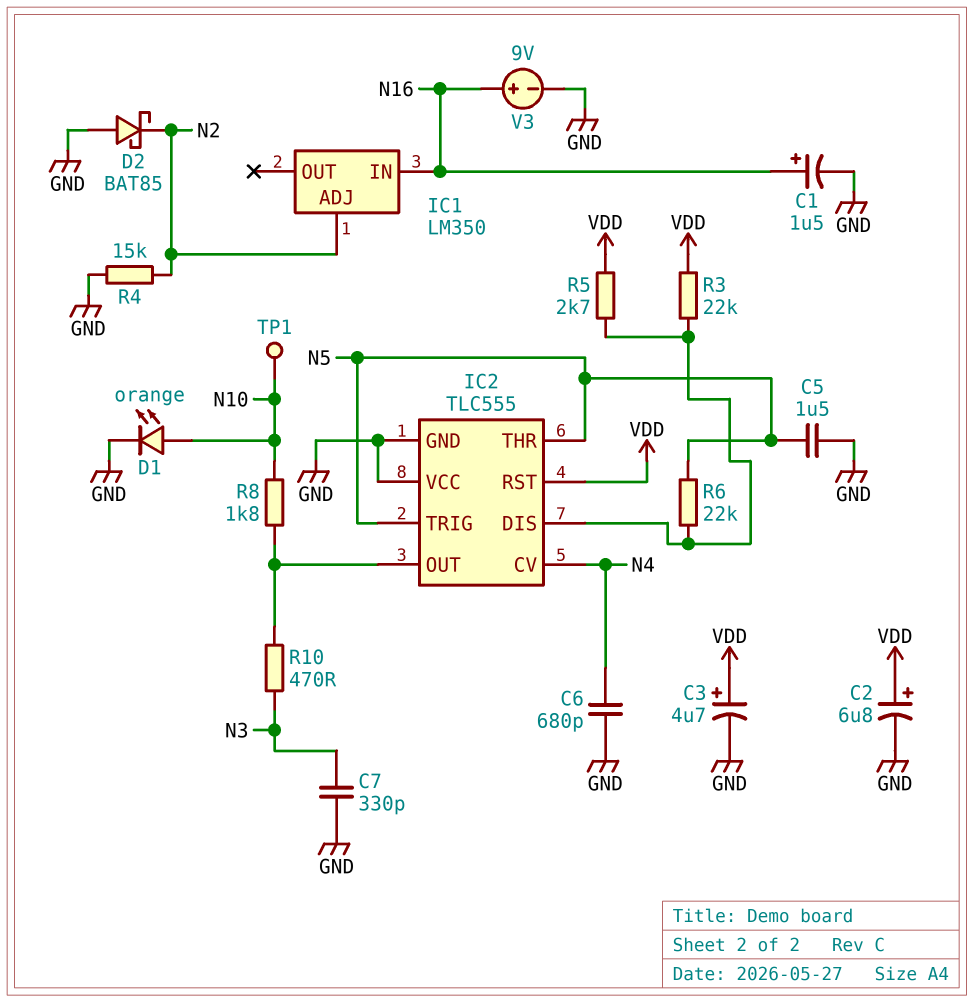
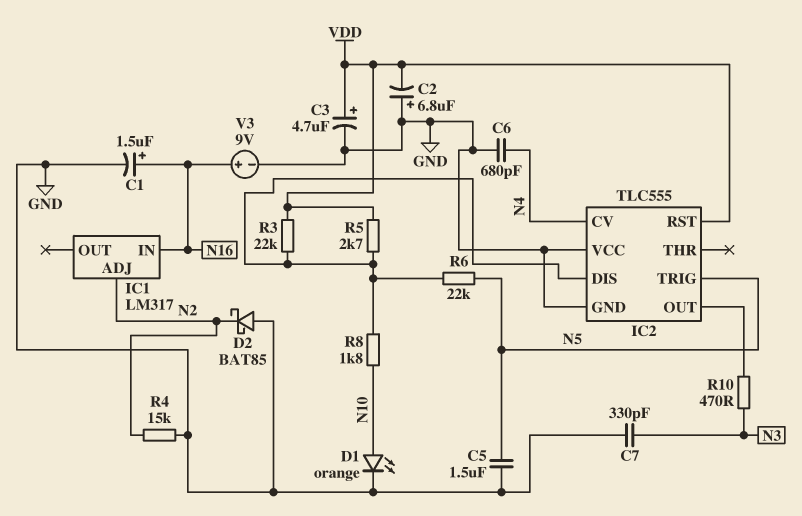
C2: 6.8uF (plus VDD, minus GND) -> 6.8uF (plus GND, minus VDD)
IC1: LM350 -> LM317
IC2 pin THR: N5 -> none
R8: 1.8k (IC2/OUT, N10) -> 1.8k (IC2/DIS, N10)
TP1: test point (N10) -> none

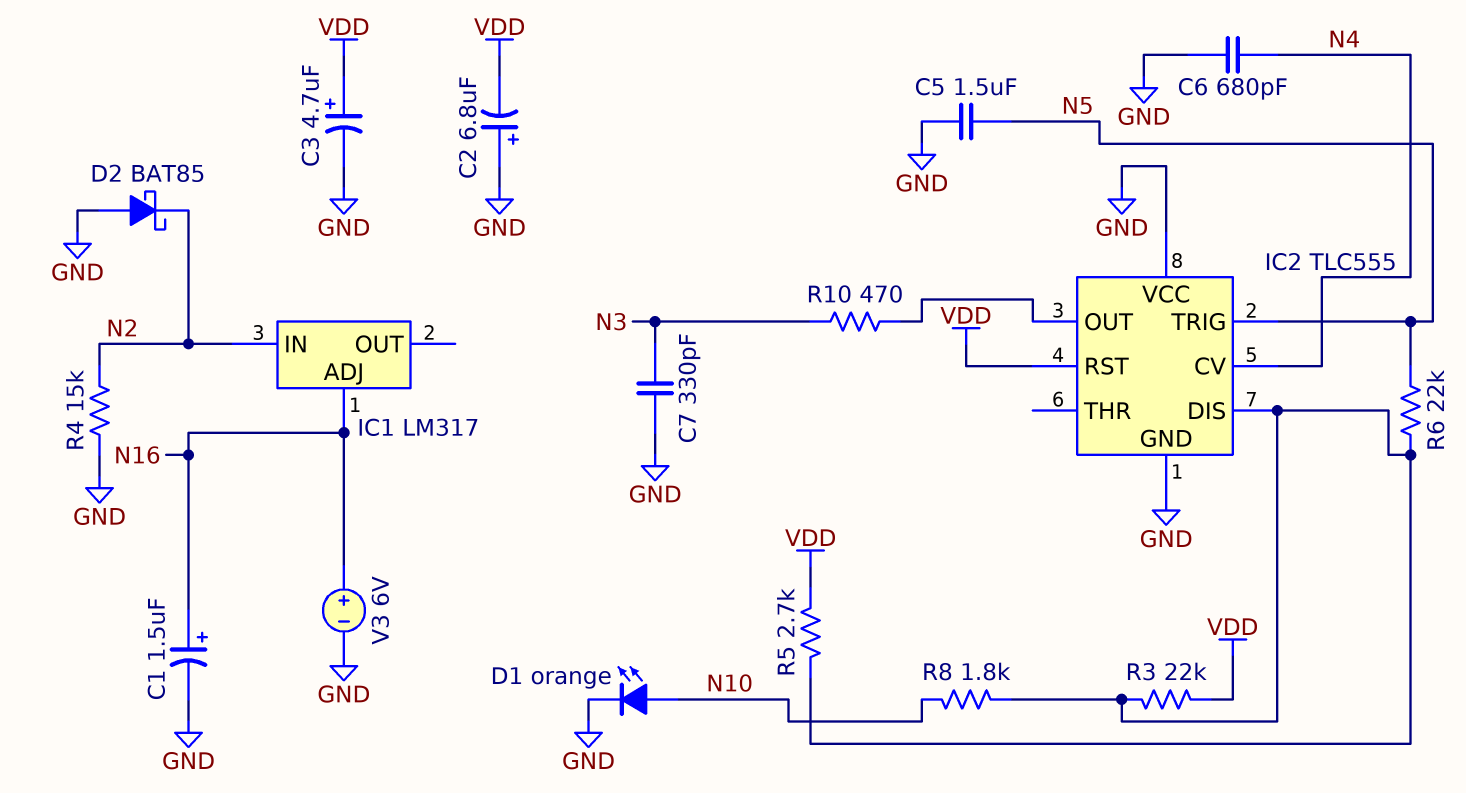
IC1 pin ADJ: N2 -> N16
IC1 pin IN: N16 -> N2
V3: 9V (plus N16, minus GND) -> 6V (plus N16, minus GND)

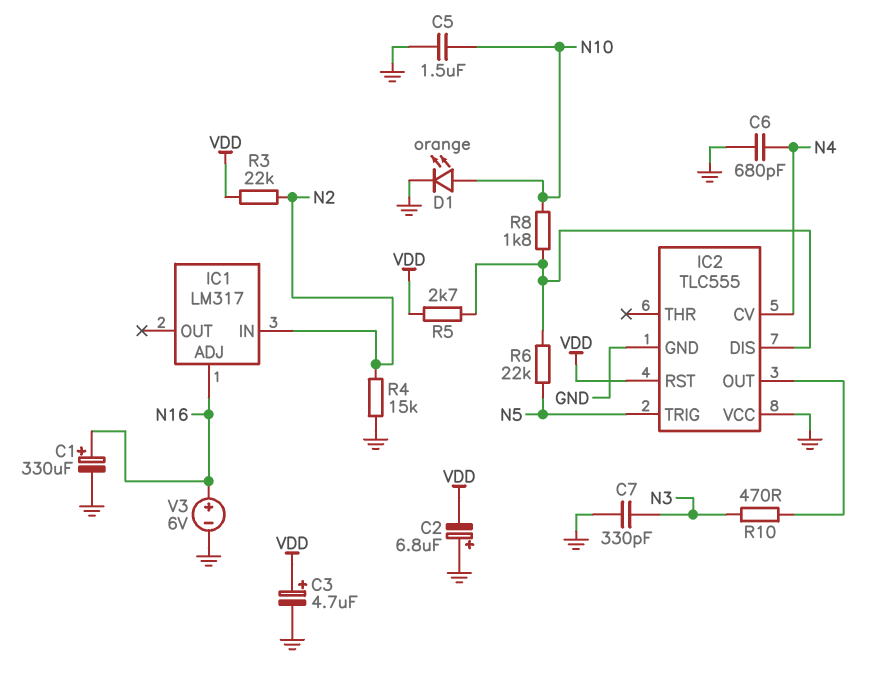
C1: 1.5uF (plus N16, minus GND) -> 330uF (plus N16, minus GND)
C5: 1.5uF (GND, N5) -> 1.5uF (GND, N10)
D2: schottky BAT85 (A GND, K N2) -> none
R3: 22k (IC2/DIS, VDD) -> 22k (N2, VDD)

